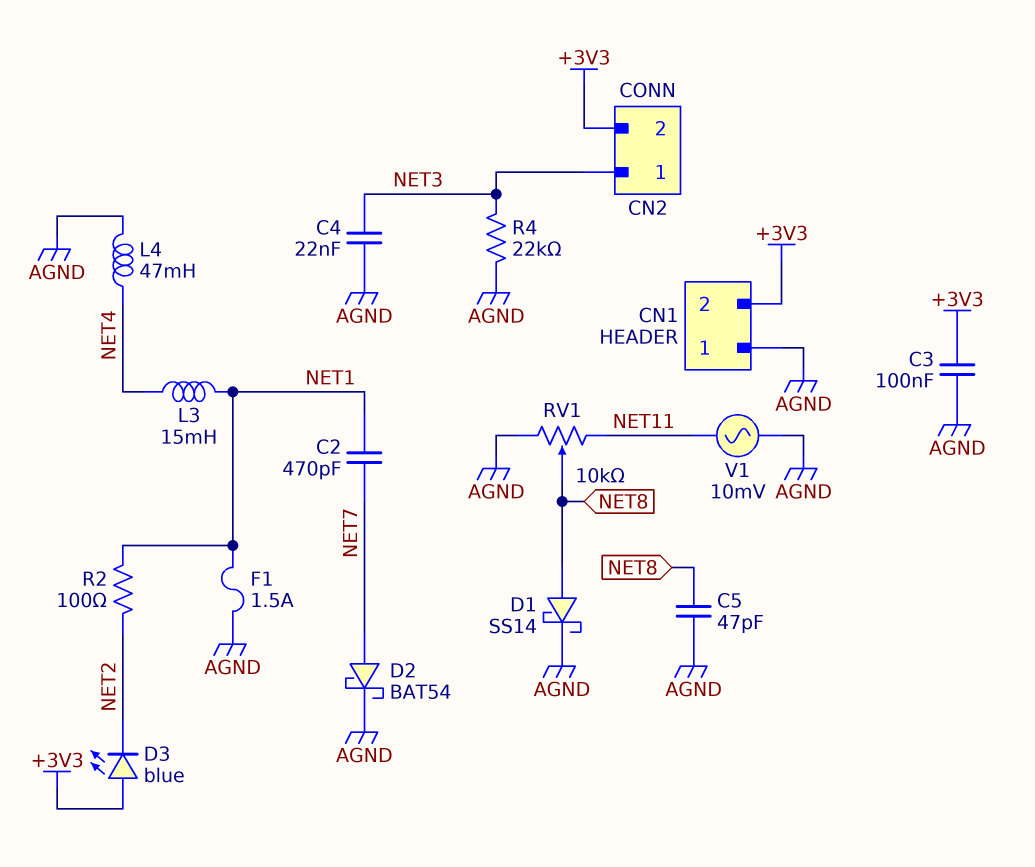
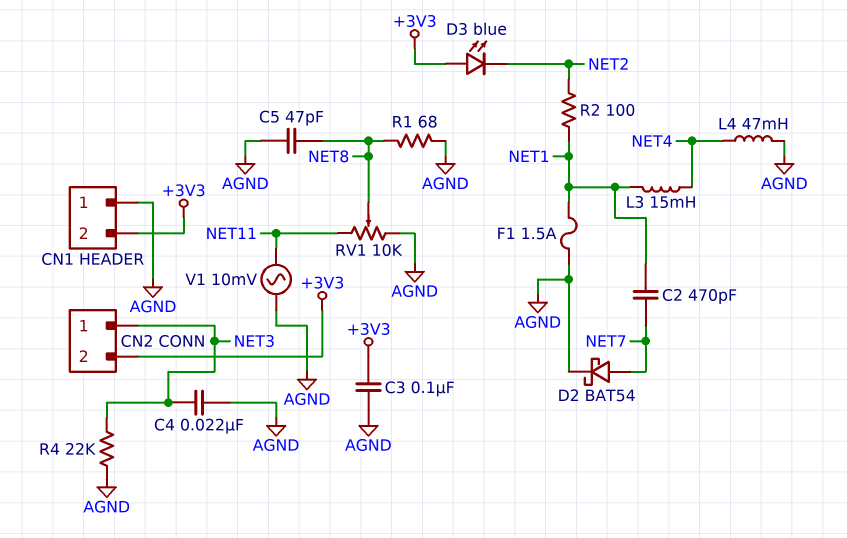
D1: schottky SS14 (A NET8, K AGND) -> none
R1: none -> 68 (AGND, NET8)

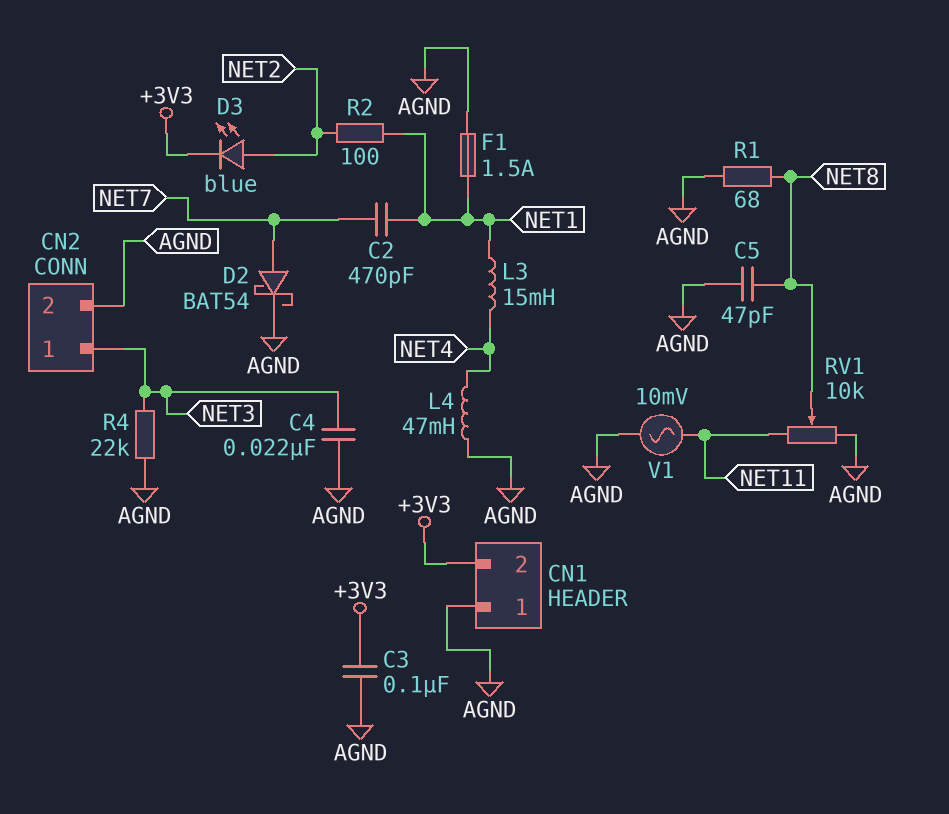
CN2 pin 2: +3V3 -> AGND
D3: LED blue (A +3V3, K NET2) -> LED blue (A NET2, K +3V3)

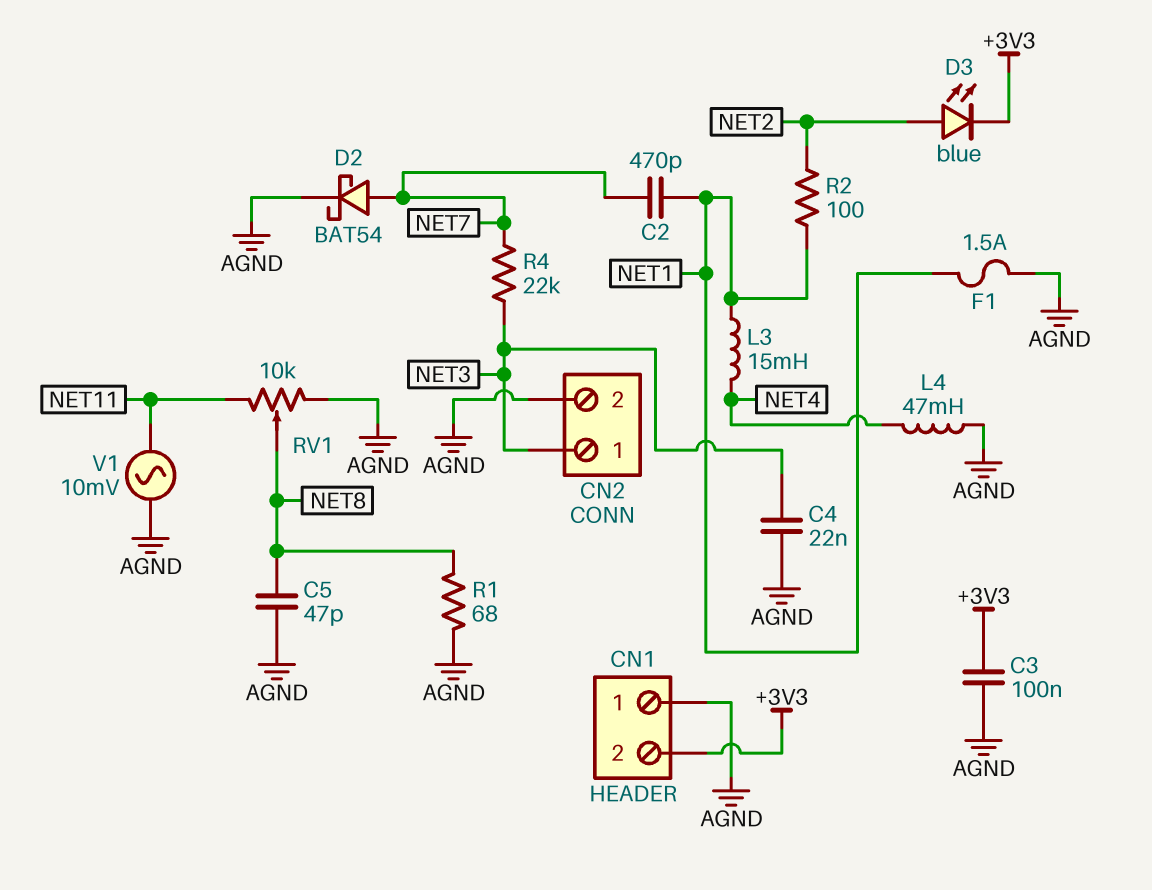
R4: 22k (AGND, NET3) -> 22k (NET3, NET7)

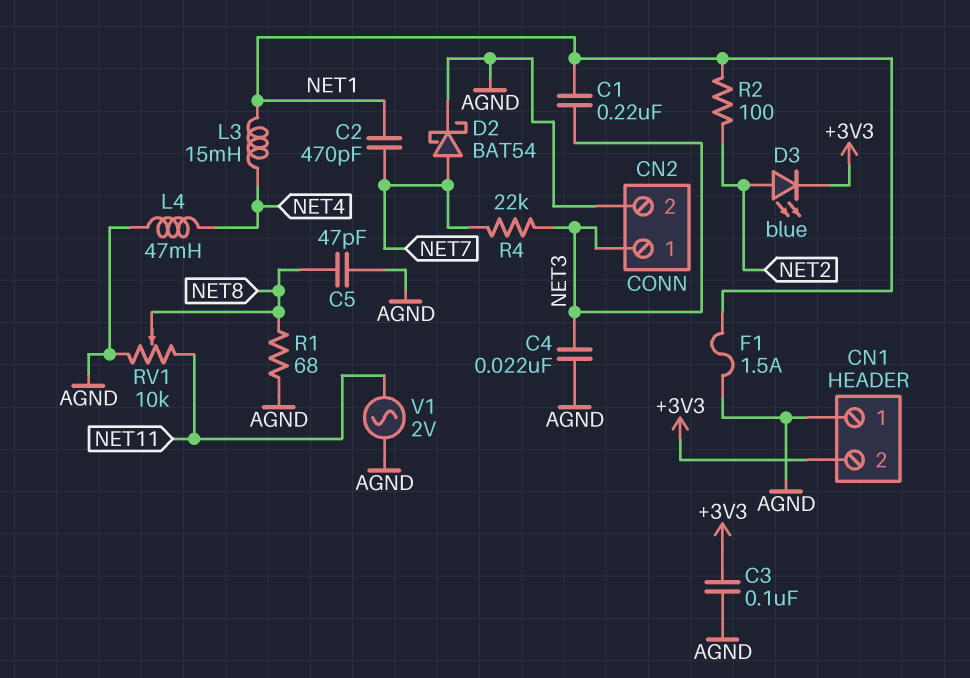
C1: none -> 220nF (NET1, NET3)
V1: AC 10mV (AGND, NET11) -> AC 2V (AGND, NET11)

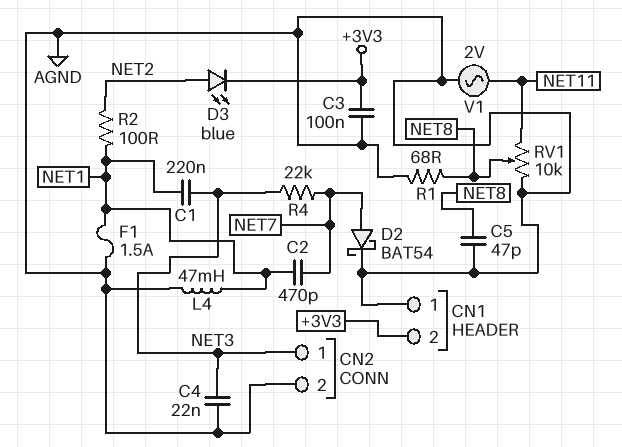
L3: 15mH (NET1, NET4) -> none
L4: 47mH (AGND, NET4) -> 47mH (AGND, NET1)

